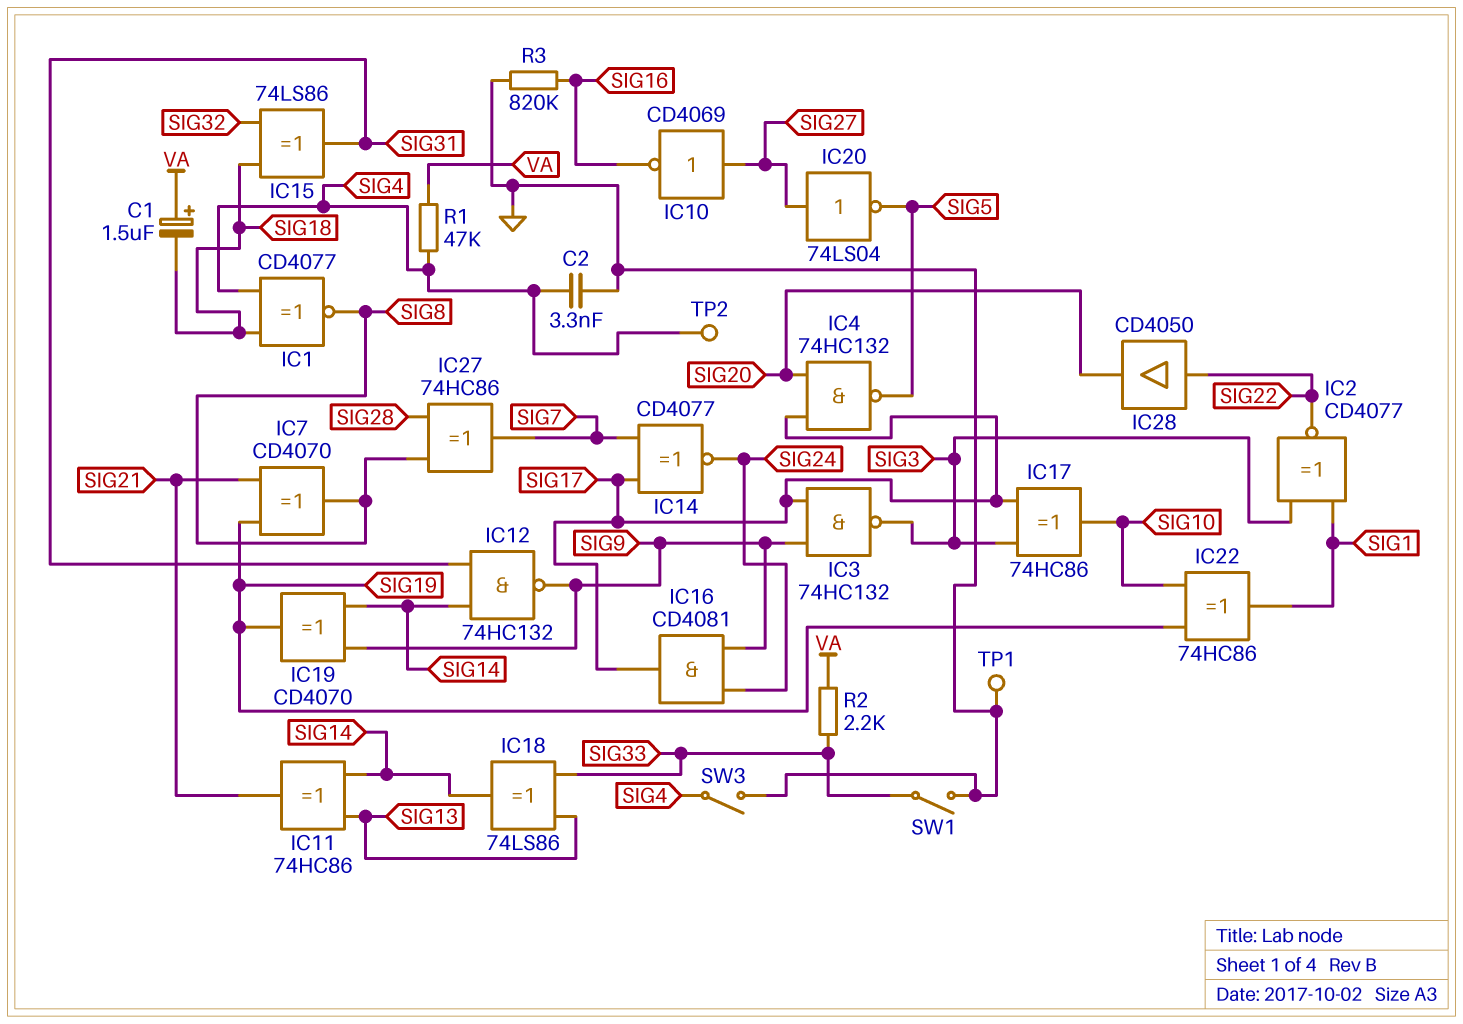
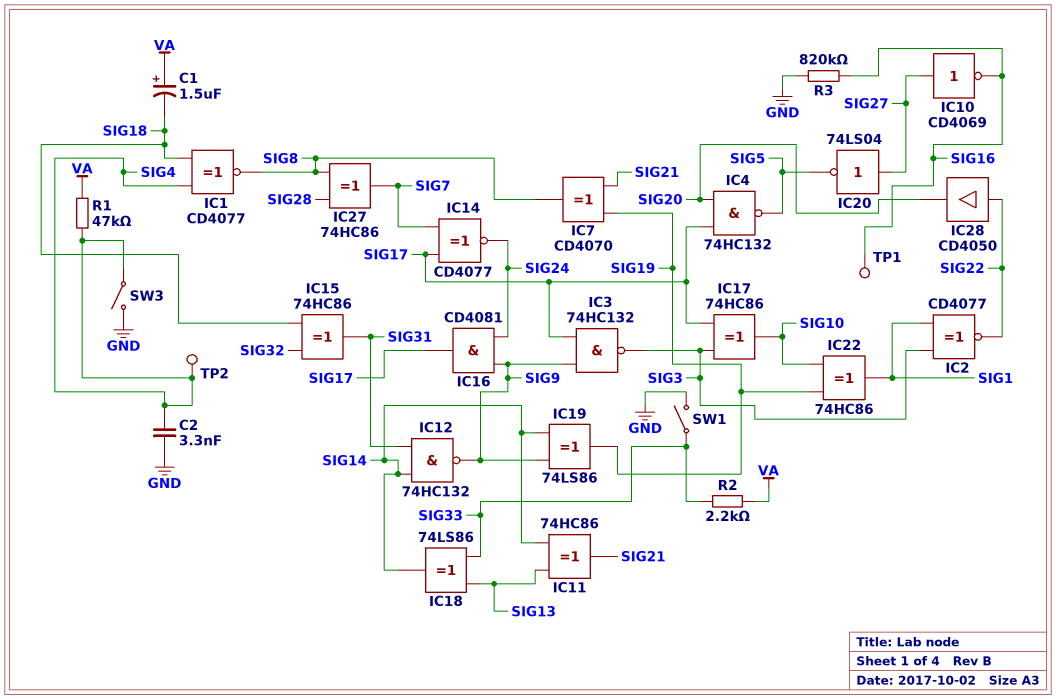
IC15: XOR 74LS86 (in SIG18, in SIG32, out SIG31) -> XOR 74HC86 (in SIG18, in SIG32, out SIG31)
IC19: XOR CD4070 (in SIG9, in SIG14, out SIG19) -> XOR 74LS86 (in SIG9, in SIG14, out SIG19)
TP1: test point (GND) -> test point (SIG16)

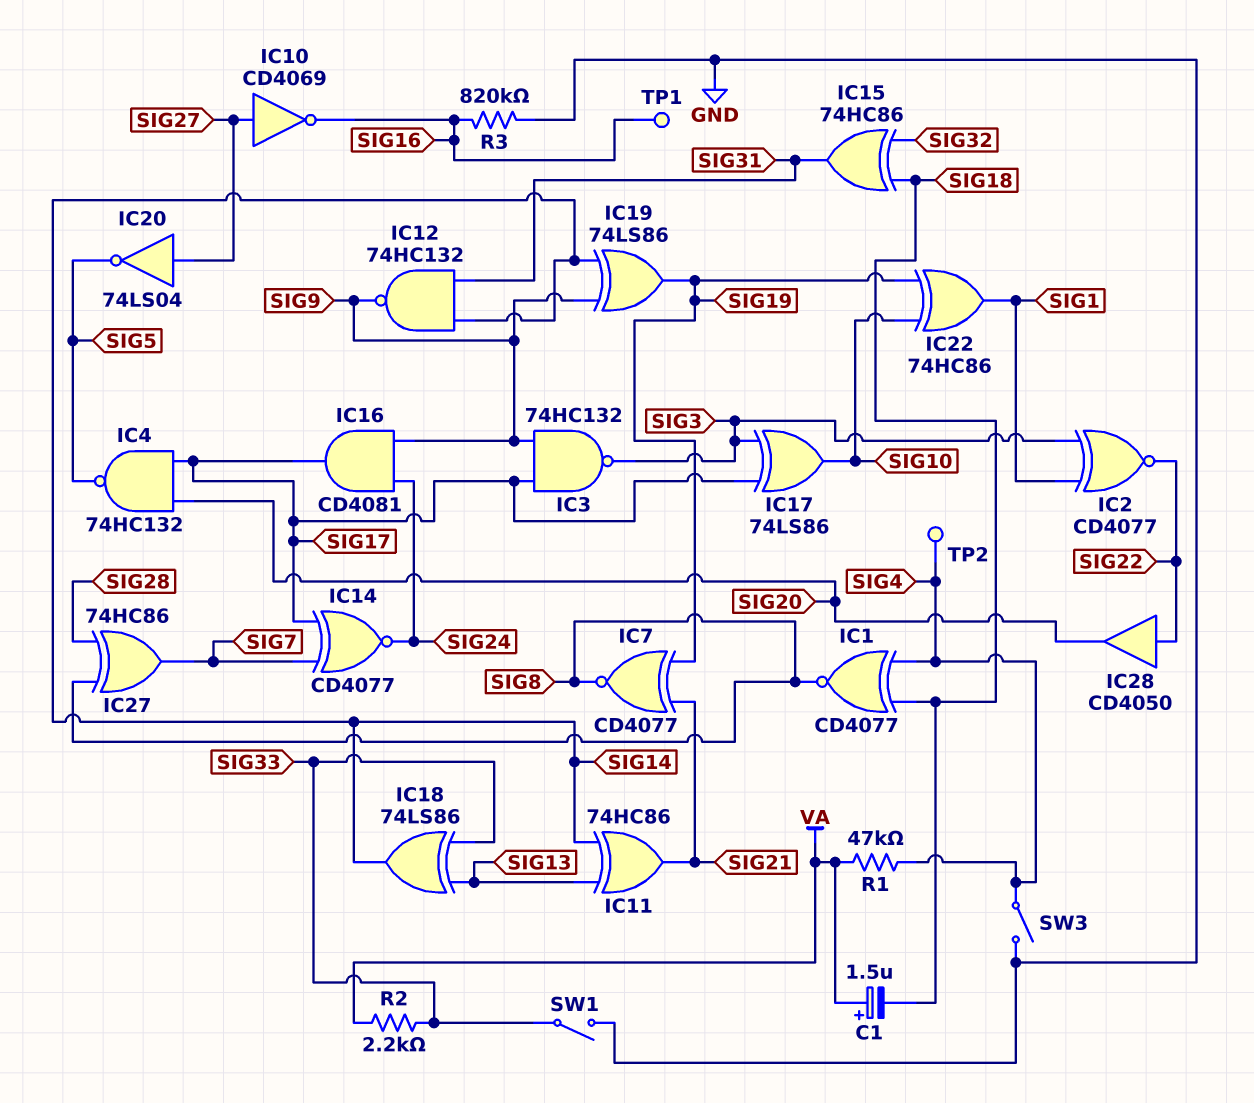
C2: 3.3nF (GND, SIG4) -> none
IC7: XOR CD4070 (in SIG19, in SIG21, out SIG8) -> XNOR CD4077 (in SIG19, in SIG21, out SIG8)
IC17: XOR 74HC86 (in SIG3, in SIG17, out SIG10) -> XOR 74LS86 (in SIG3, in SIG17, out SIG10)

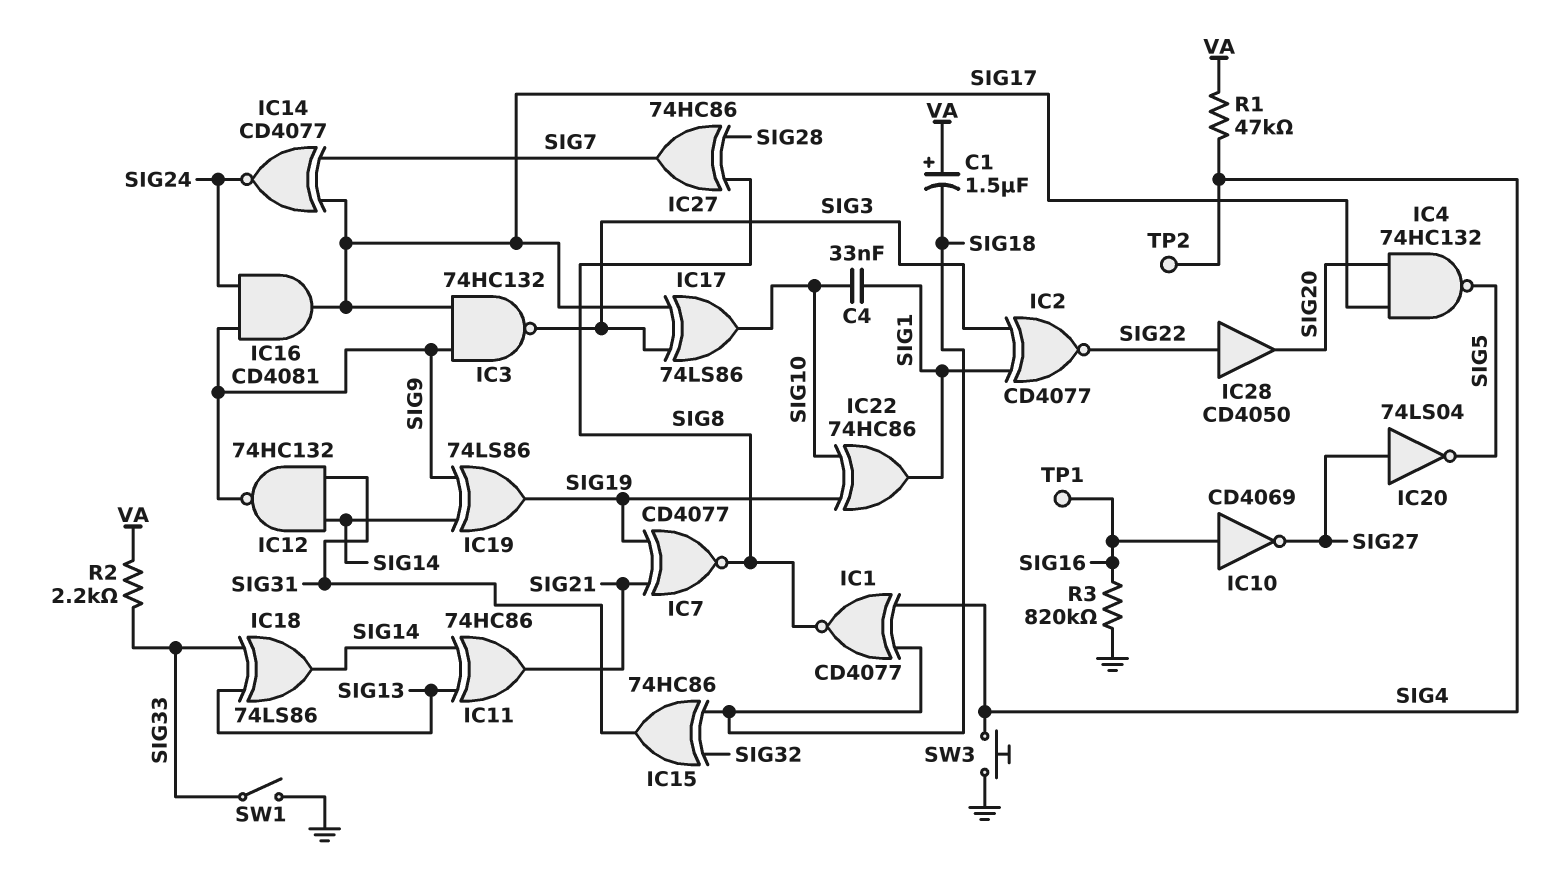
C4: none -> 33nF (SIG1, SIG10)
IC10: NOT CD4069 (in SIG27, out SIG16) -> NOT CD4069 (in SIG16, out SIG27)
SW3: switch (GND, SIG4) -> button (GND, SIG4)

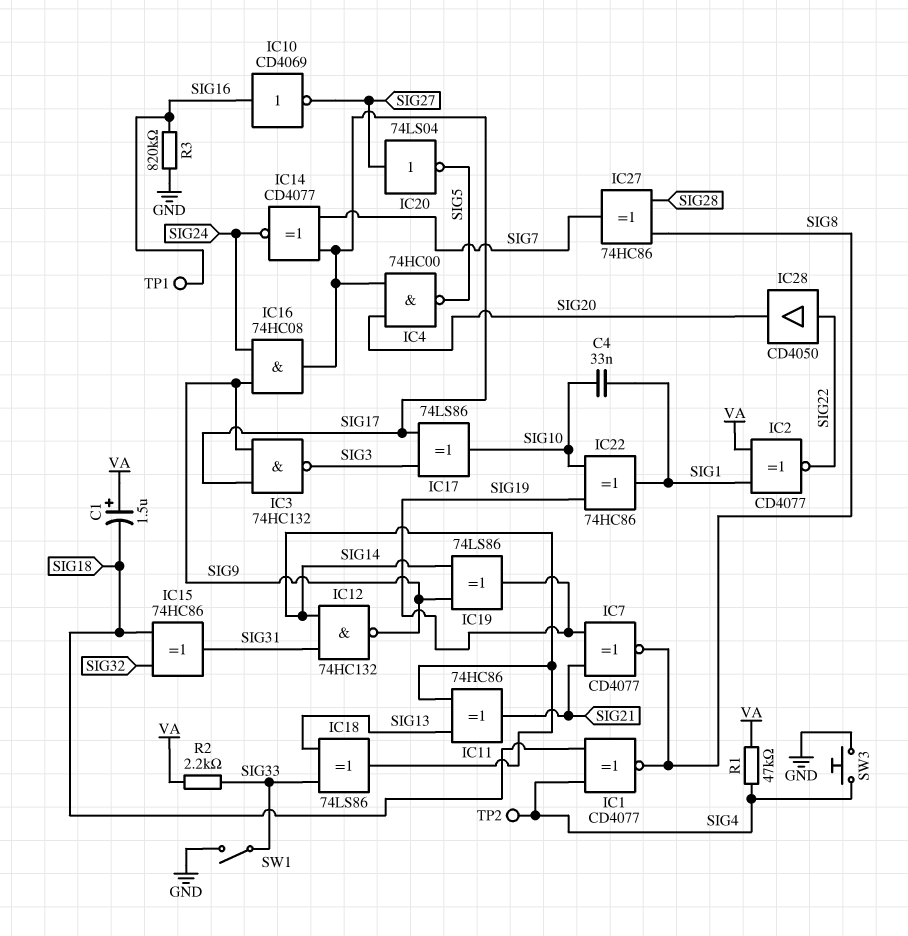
IC2: XNOR CD4077 (in SIG1, in SIG3, out SIG22) -> XNOR CD4077 (in SIG1, in VA, out SIG22)
IC4: NAND 74HC132 (in SIG17, in SIG20, out SIG5) -> NAND 74HC00 (in SIG17, in SIG20, out SIG5)
IC16: AND CD4081 (in SIG9, in SIG24, out SIG17) -> AND 74HC08 (in SIG9, in SIG24, out SIG17)

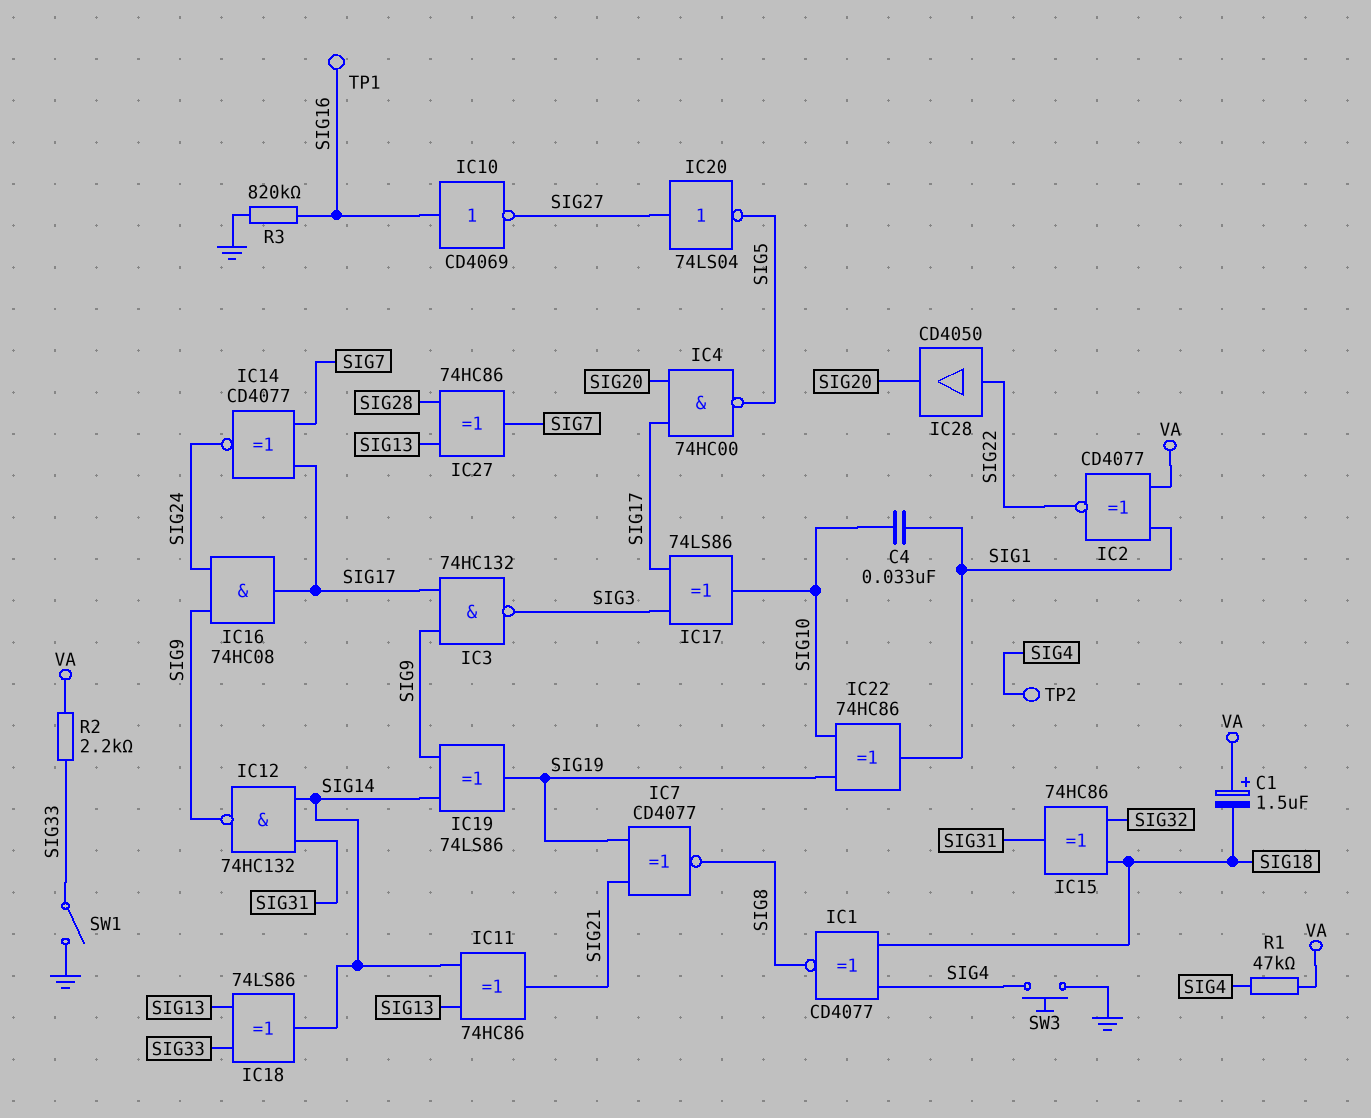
IC27: XOR 74HC86 (in SIG8, in SIG28, out SIG7) -> XOR 74HC86 (in SIG13, in SIG28, out SIG7)

